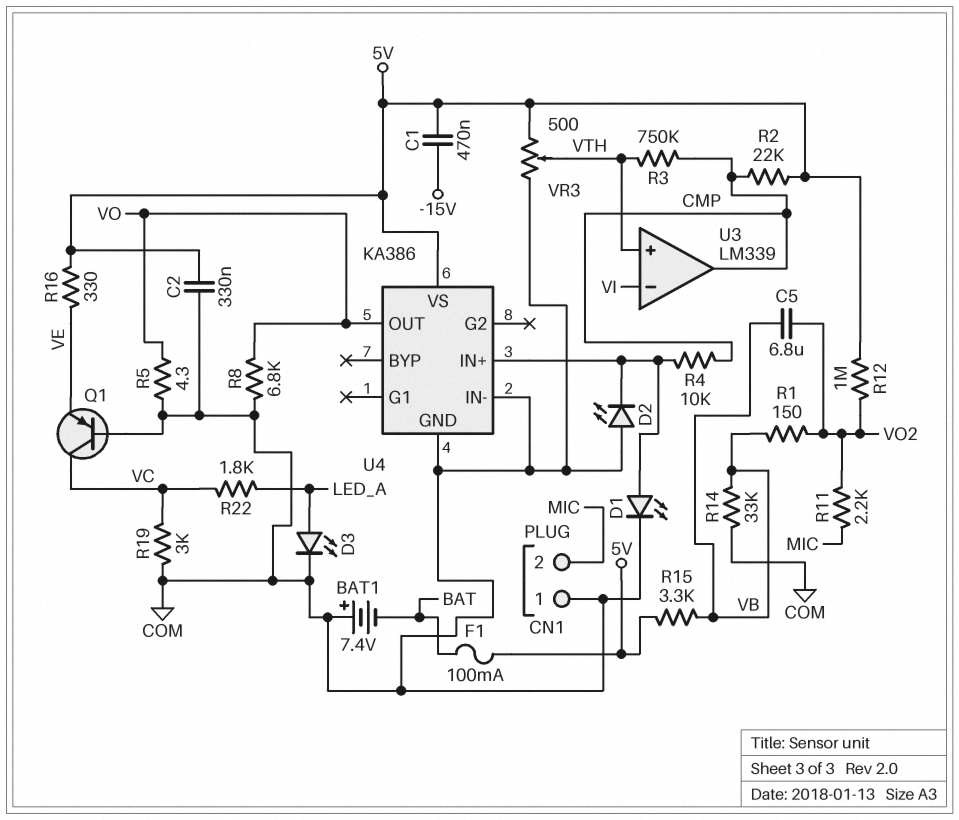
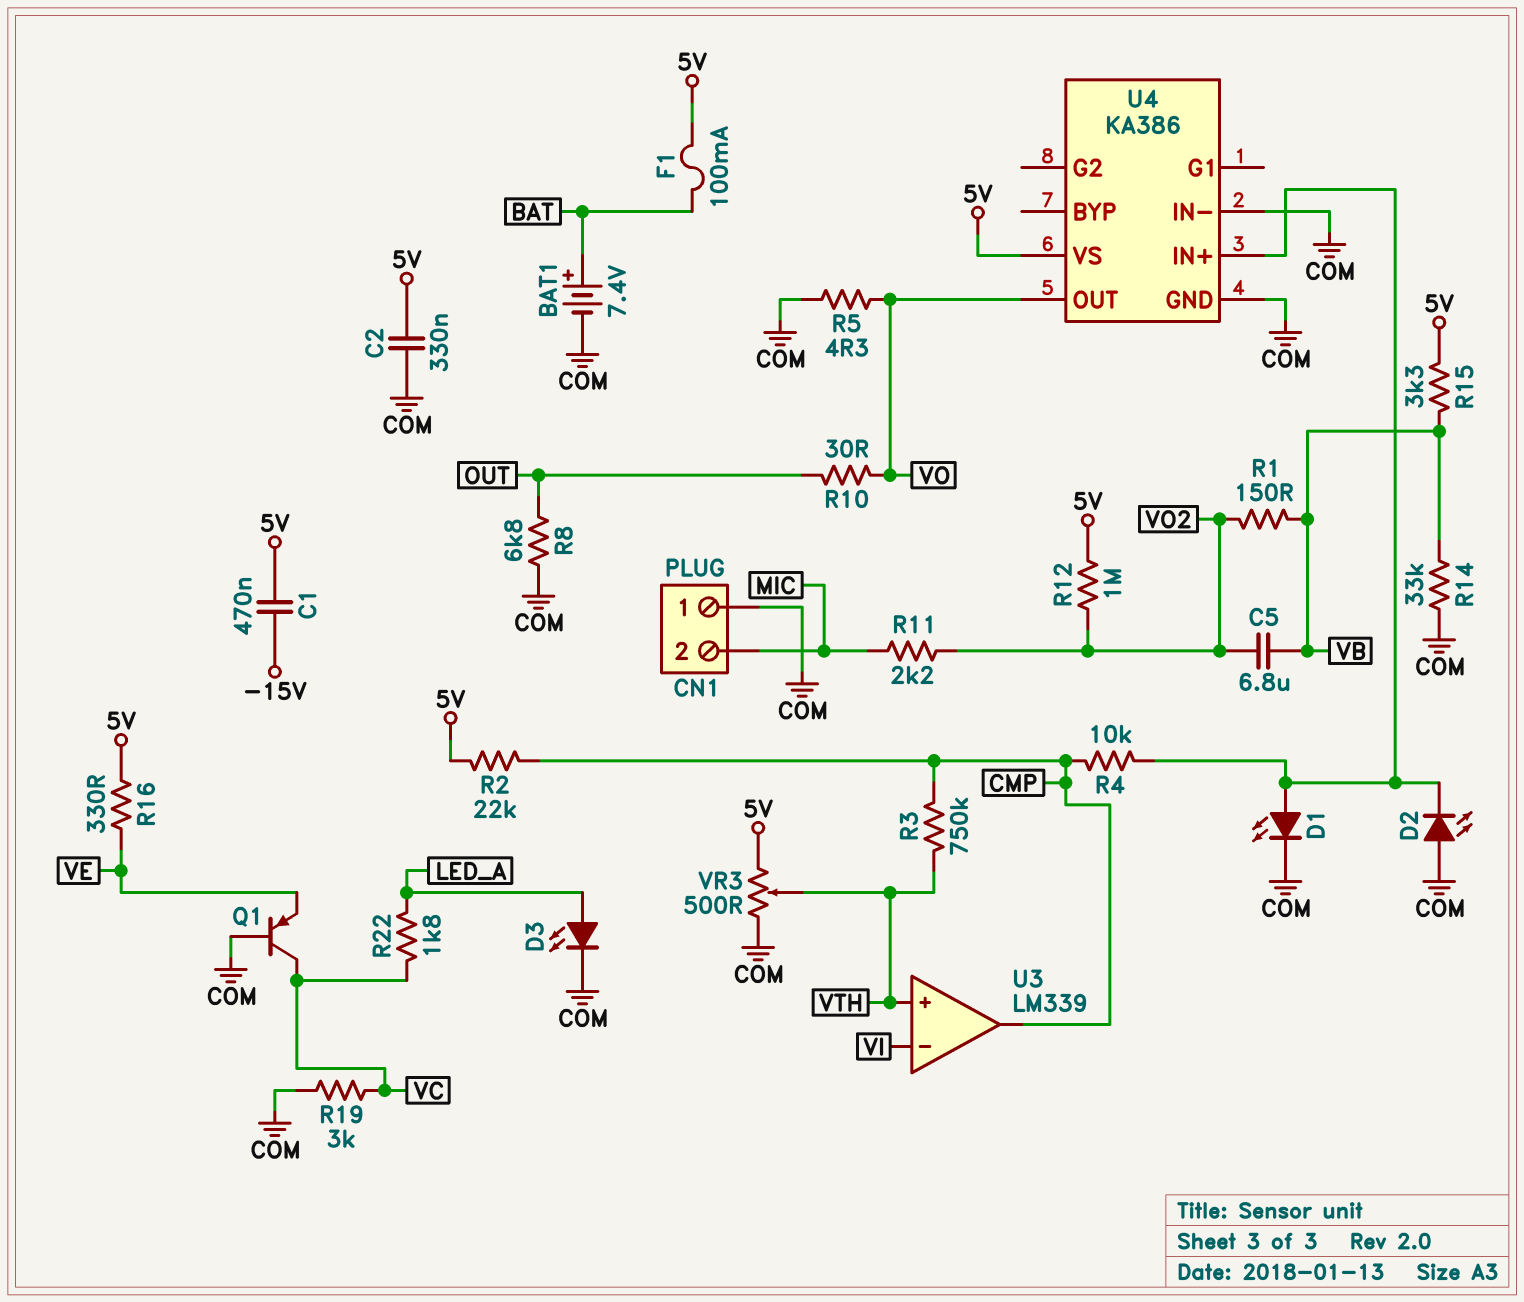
BAT1: 7.4V (plus COM, minus BAT) -> 7.4V (plus BAT, minus COM)
R8: 6.8k (COM, VO) -> 6.8k (COM, OUT)
R10: none -> 30 (OUT, VO)

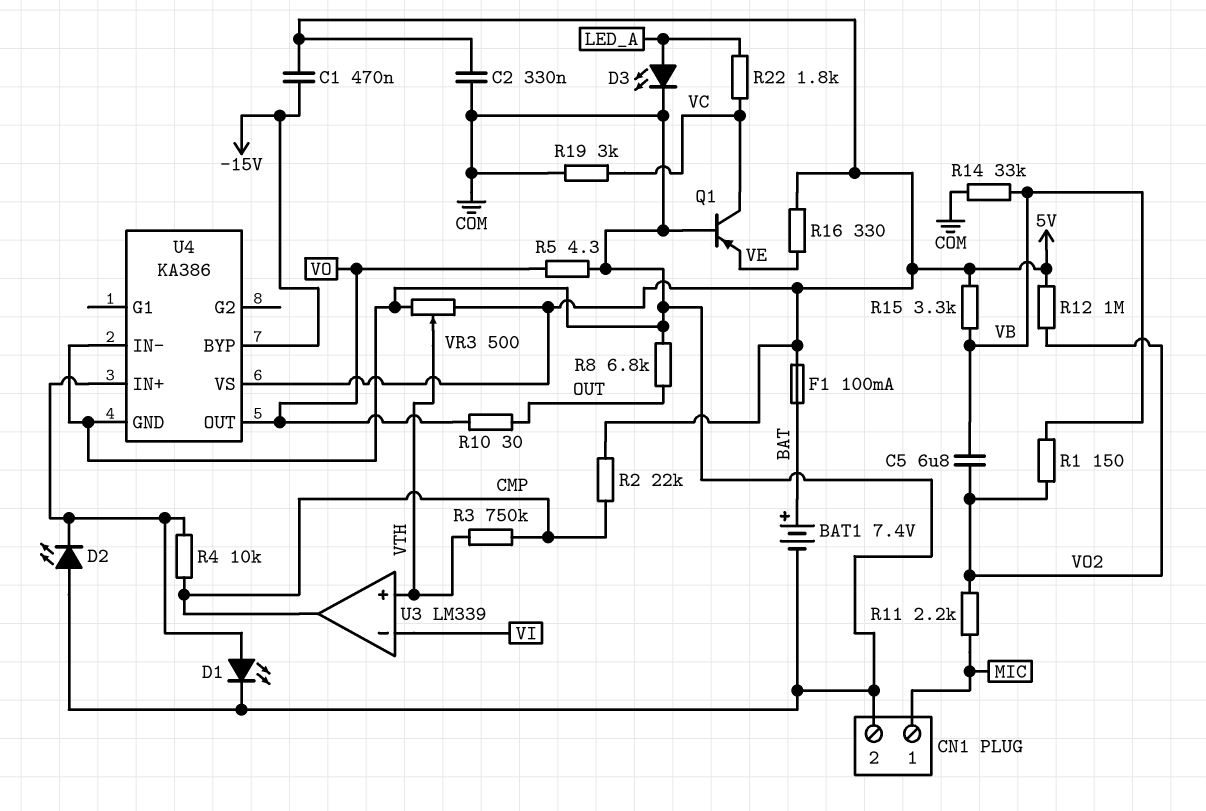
CN1 pin 1: COM -> MIC
CN1 pin 2: MIC -> COM
U4 pin BYP: none -> -15V

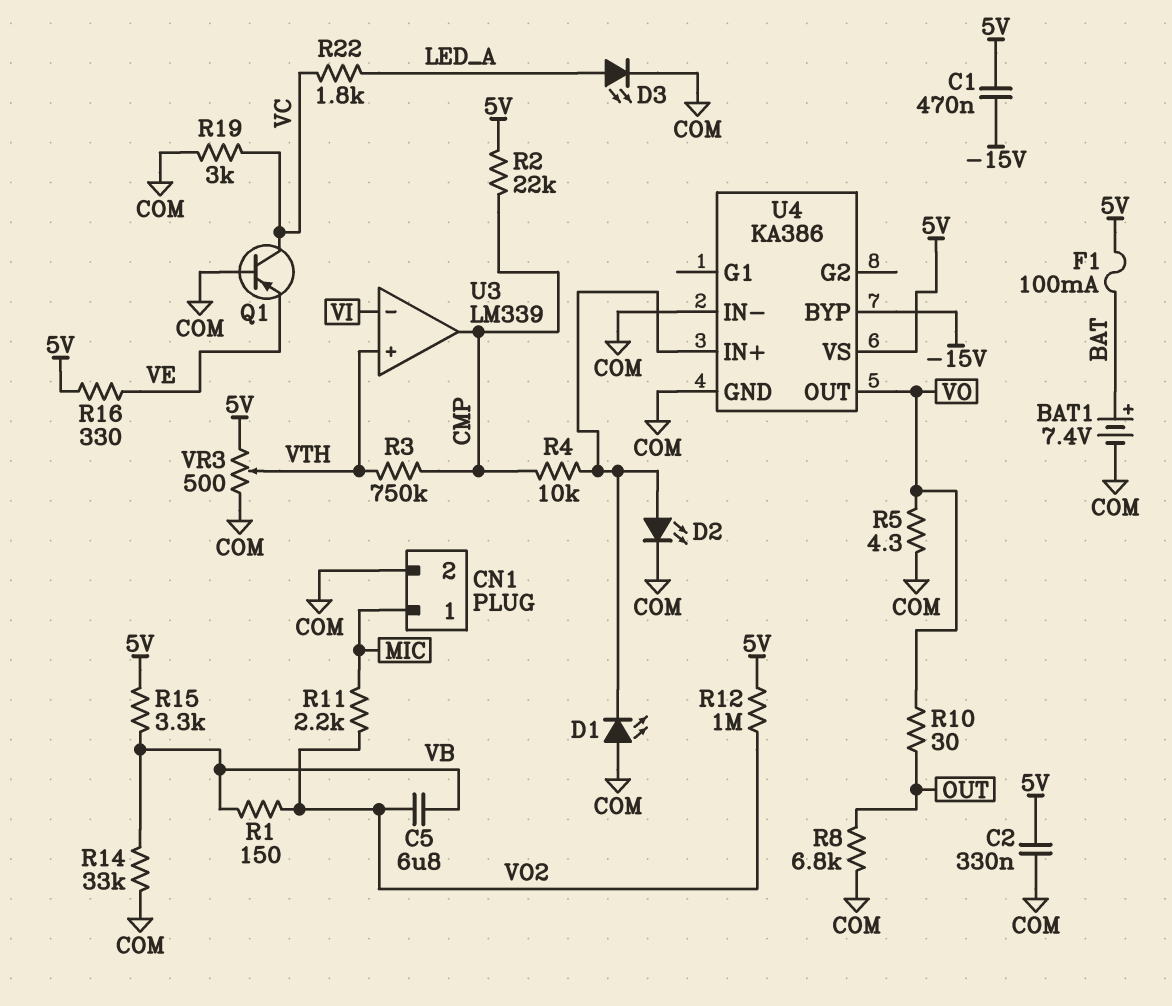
D1: LED (A U4/IN+, K COM) -> LED (A COM, K U4/IN+)
D2: LED (A COM, K U4/IN+) -> LED (A U4/IN+, K COM)

